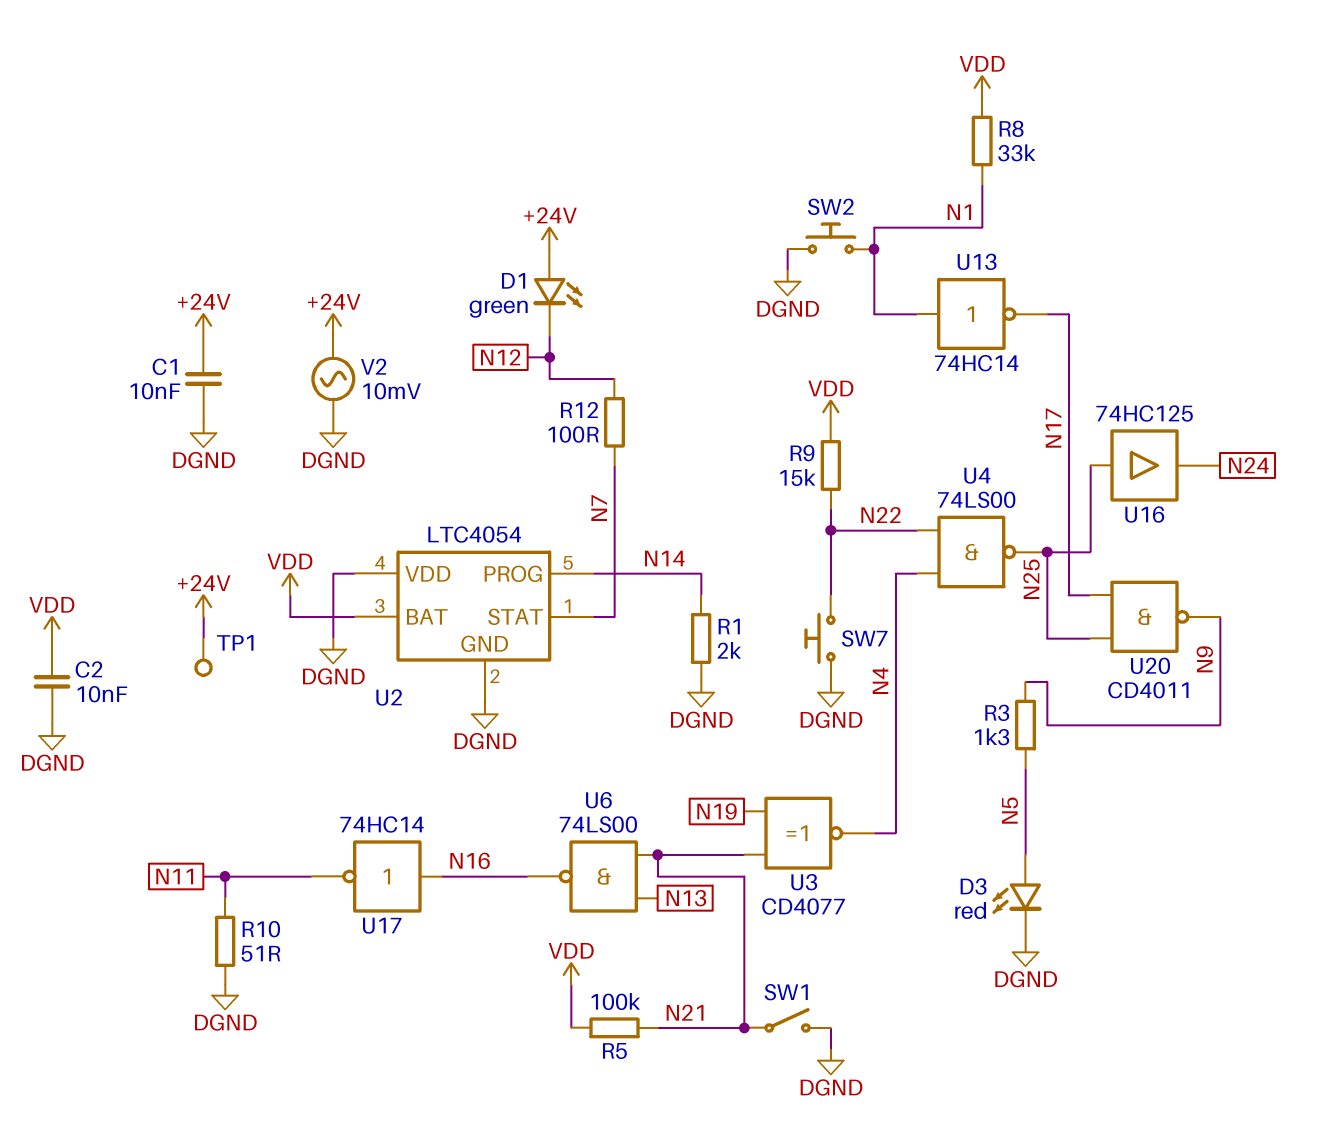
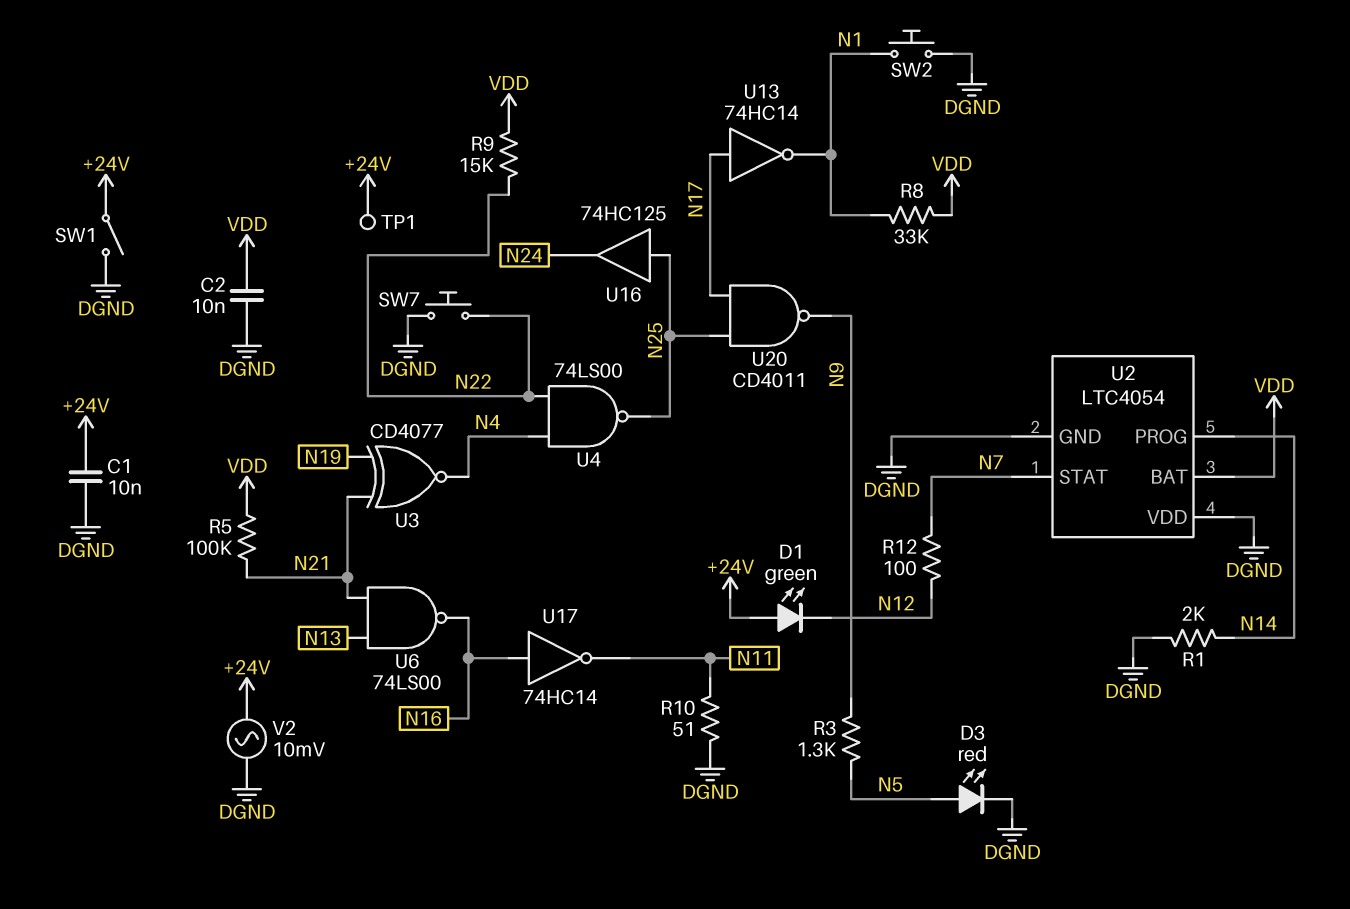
SW1: switch (DGND, N21) -> switch (+24V, DGND)
U13: NOT 74HC14 (in N1, out N17) -> NOT 74HC14 (in N17, out N1)

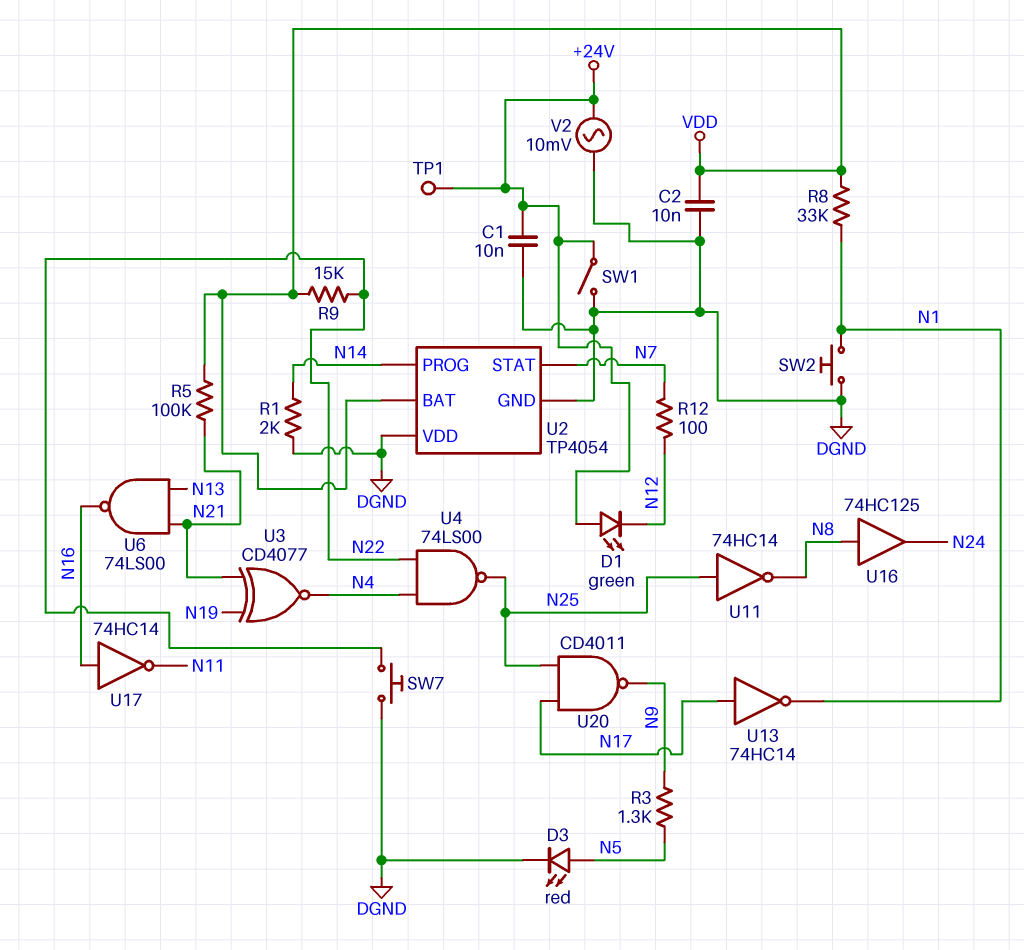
R10: 51 (DGND, N11) -> none
U2: LTC4054 -> TP4054
U11: none -> NOT 74HC14 (in N25, out N8)
U16: buffer 74HC125 (in N25, out N24) -> buffer 74HC125 (in N8, out N24)

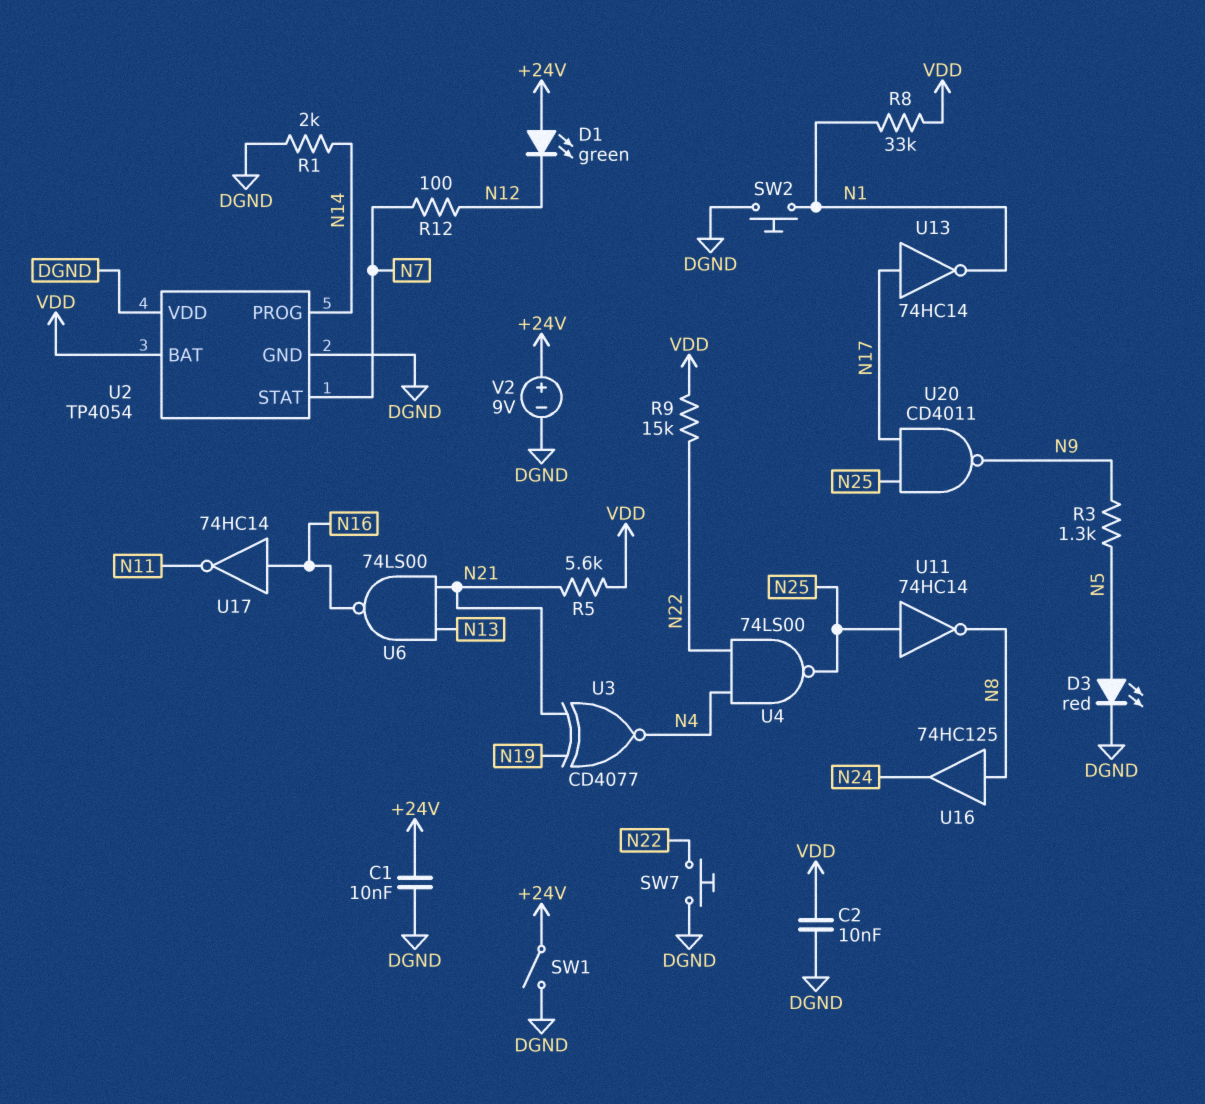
R5: 100k (N21, VDD) -> 5.6k (N21, VDD)
TP1: test point (+24V) -> none
V2: AC 10mV (+24V, DGND) -> 9V (plus +24V, minus DGND)

